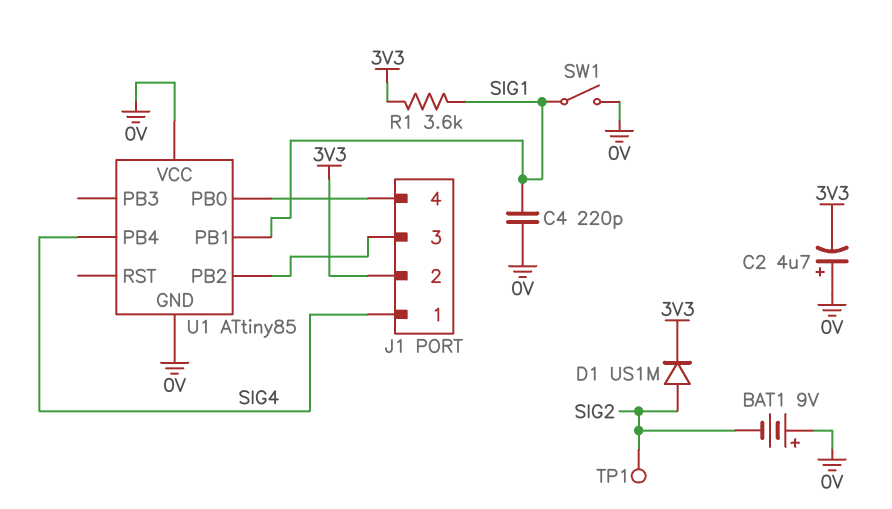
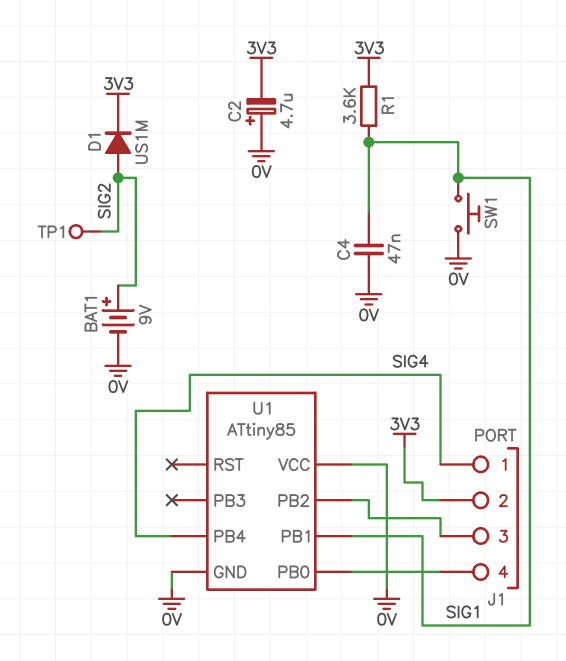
BAT1: 9V (plus 0V, minus SIG2) -> 9V (plus SIG2, minus 0V)
C4: 220pF (0V, SIG1) -> 47nF (0V, SIG1)
SW1: switch (0V, SIG1) -> button (0V, SIG1)

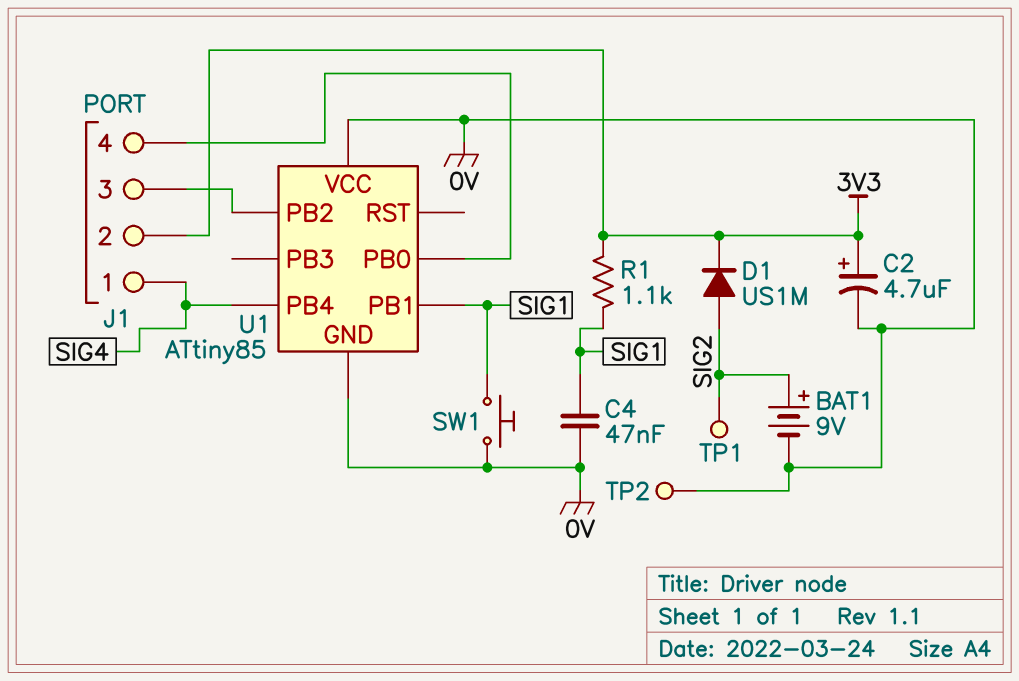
C2: 4.7uF (plus 0V, minus 3V3) -> 4.7uF (plus 3V3, minus 0V)
R1: 3.6k (3V3, SIG1) -> 1.1k (3V3, SIG1)
TP2: none -> test point (0V)

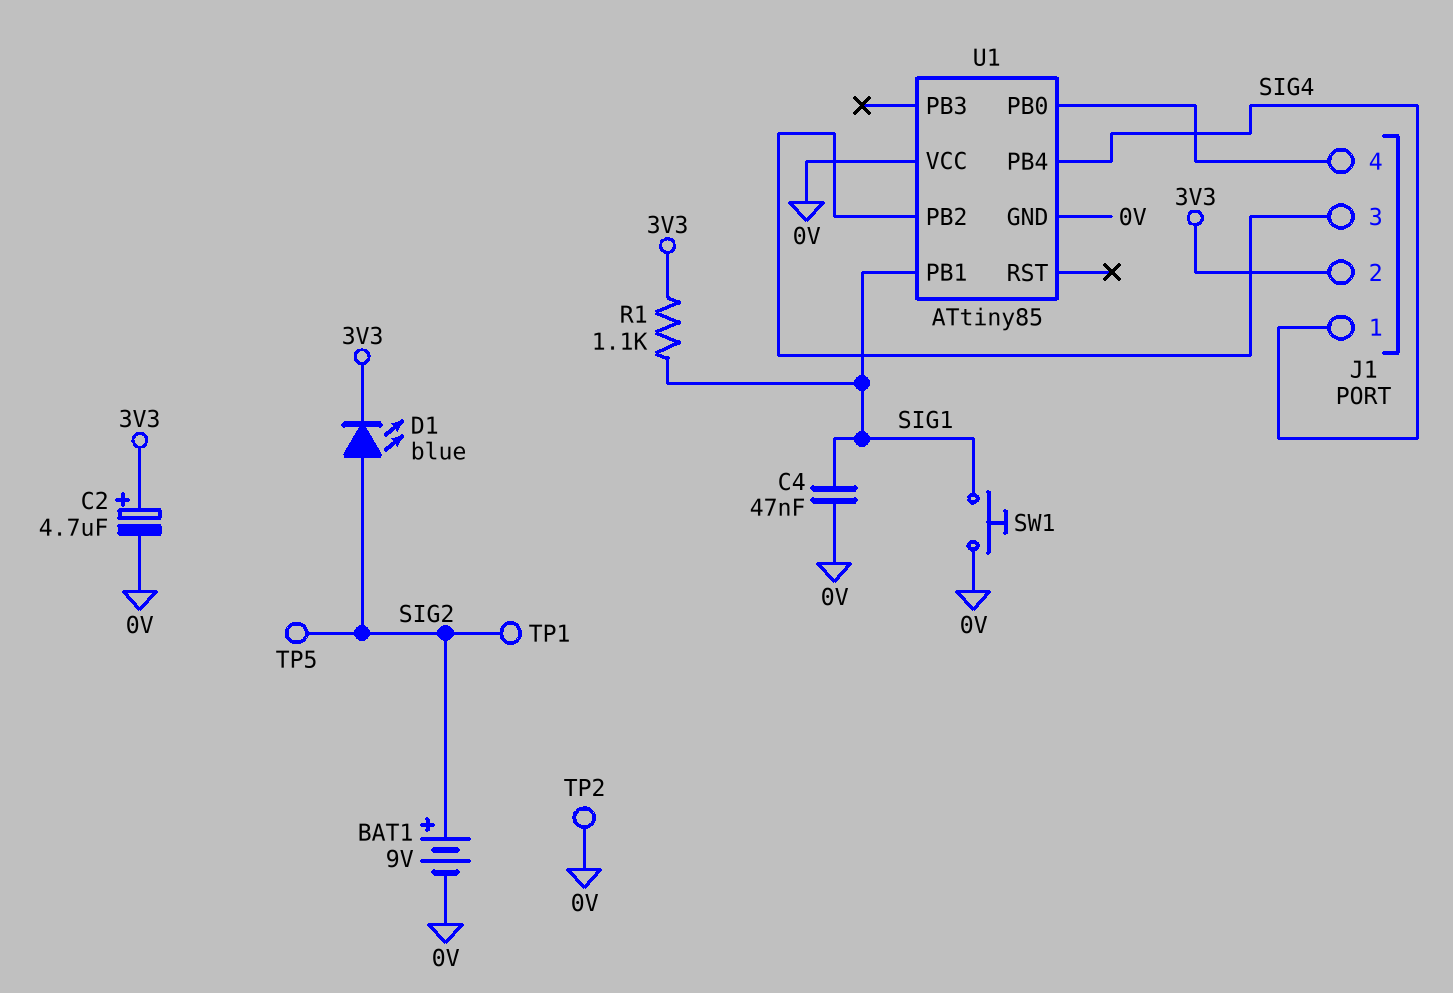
D1: diode US1M (A SIG2, K 3V3) -> LED blue (A SIG2, K 3V3)
TP5: none -> test point (SIG2)

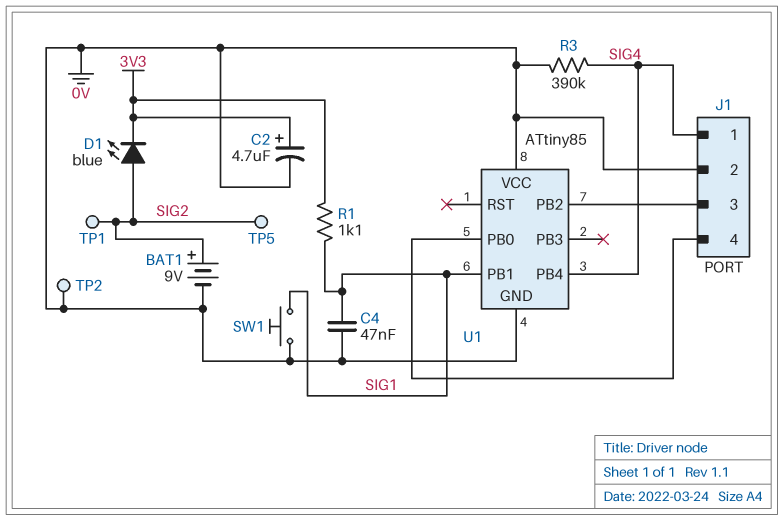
J1 pin 2: 3V3 -> 0V
R3: none -> 390k (0V, SIG4)

